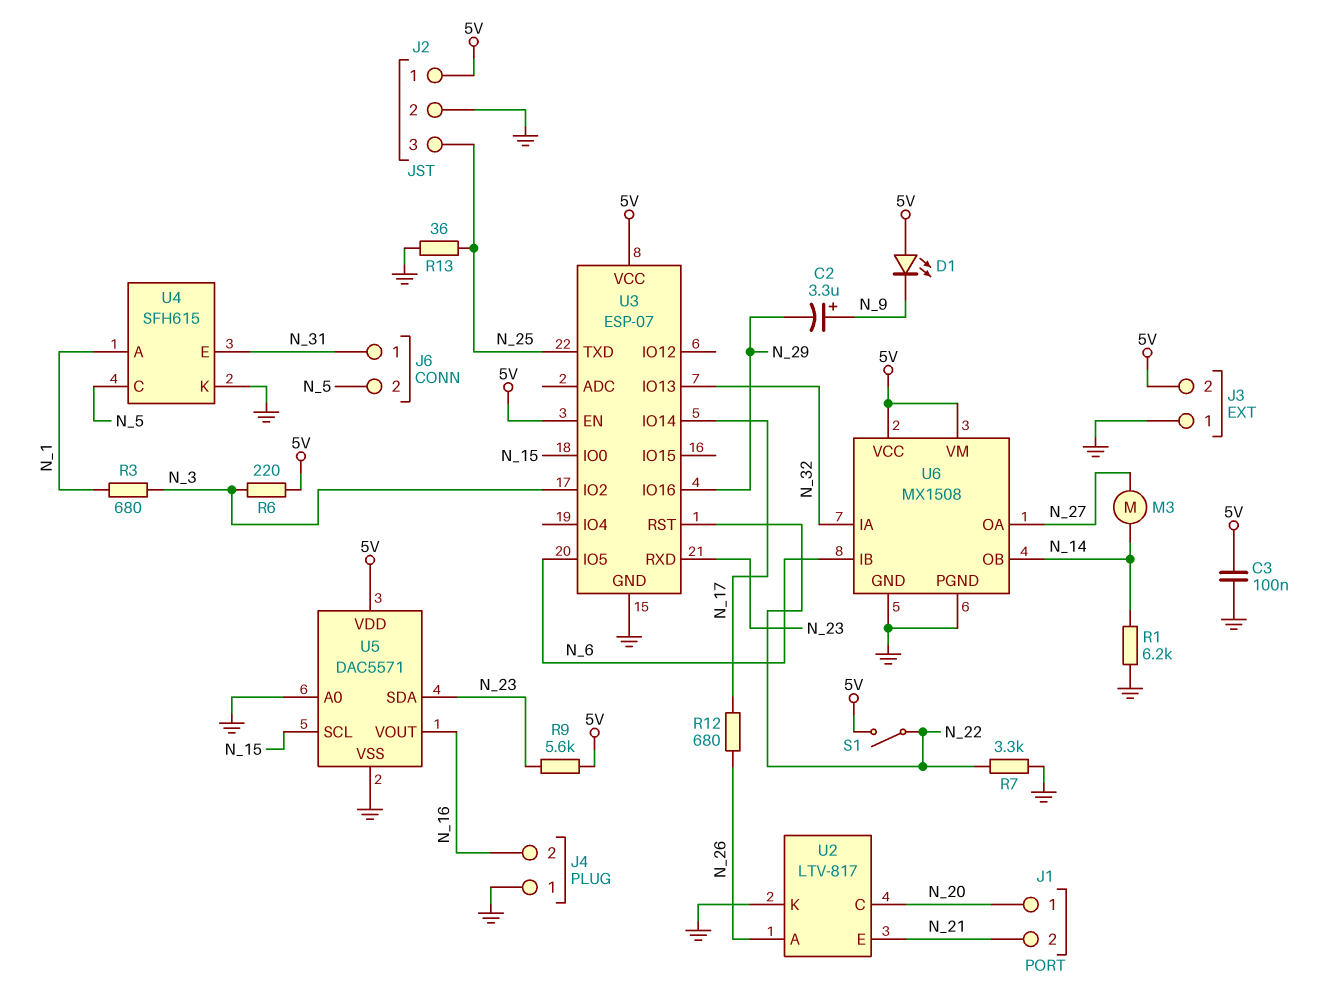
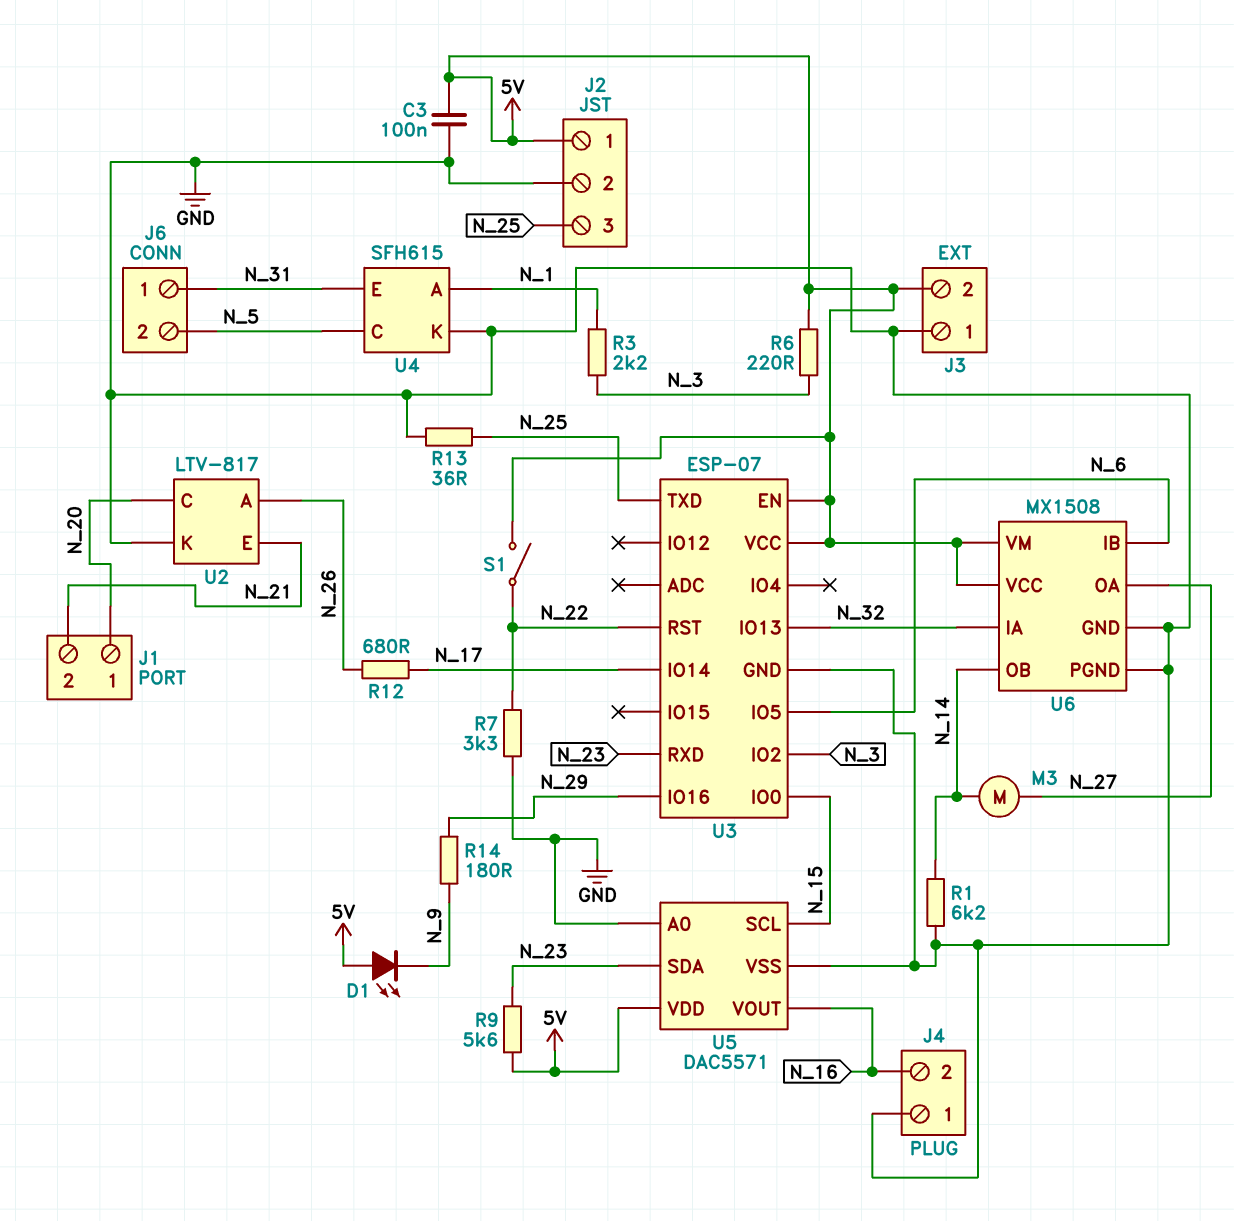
C2: 3.3uF (plus N_9, minus N_29) -> none
R3: 680 (N_1, N_3) -> 2.2k (N_1, N_3)
R14: none -> 180 (N_9, N_29)

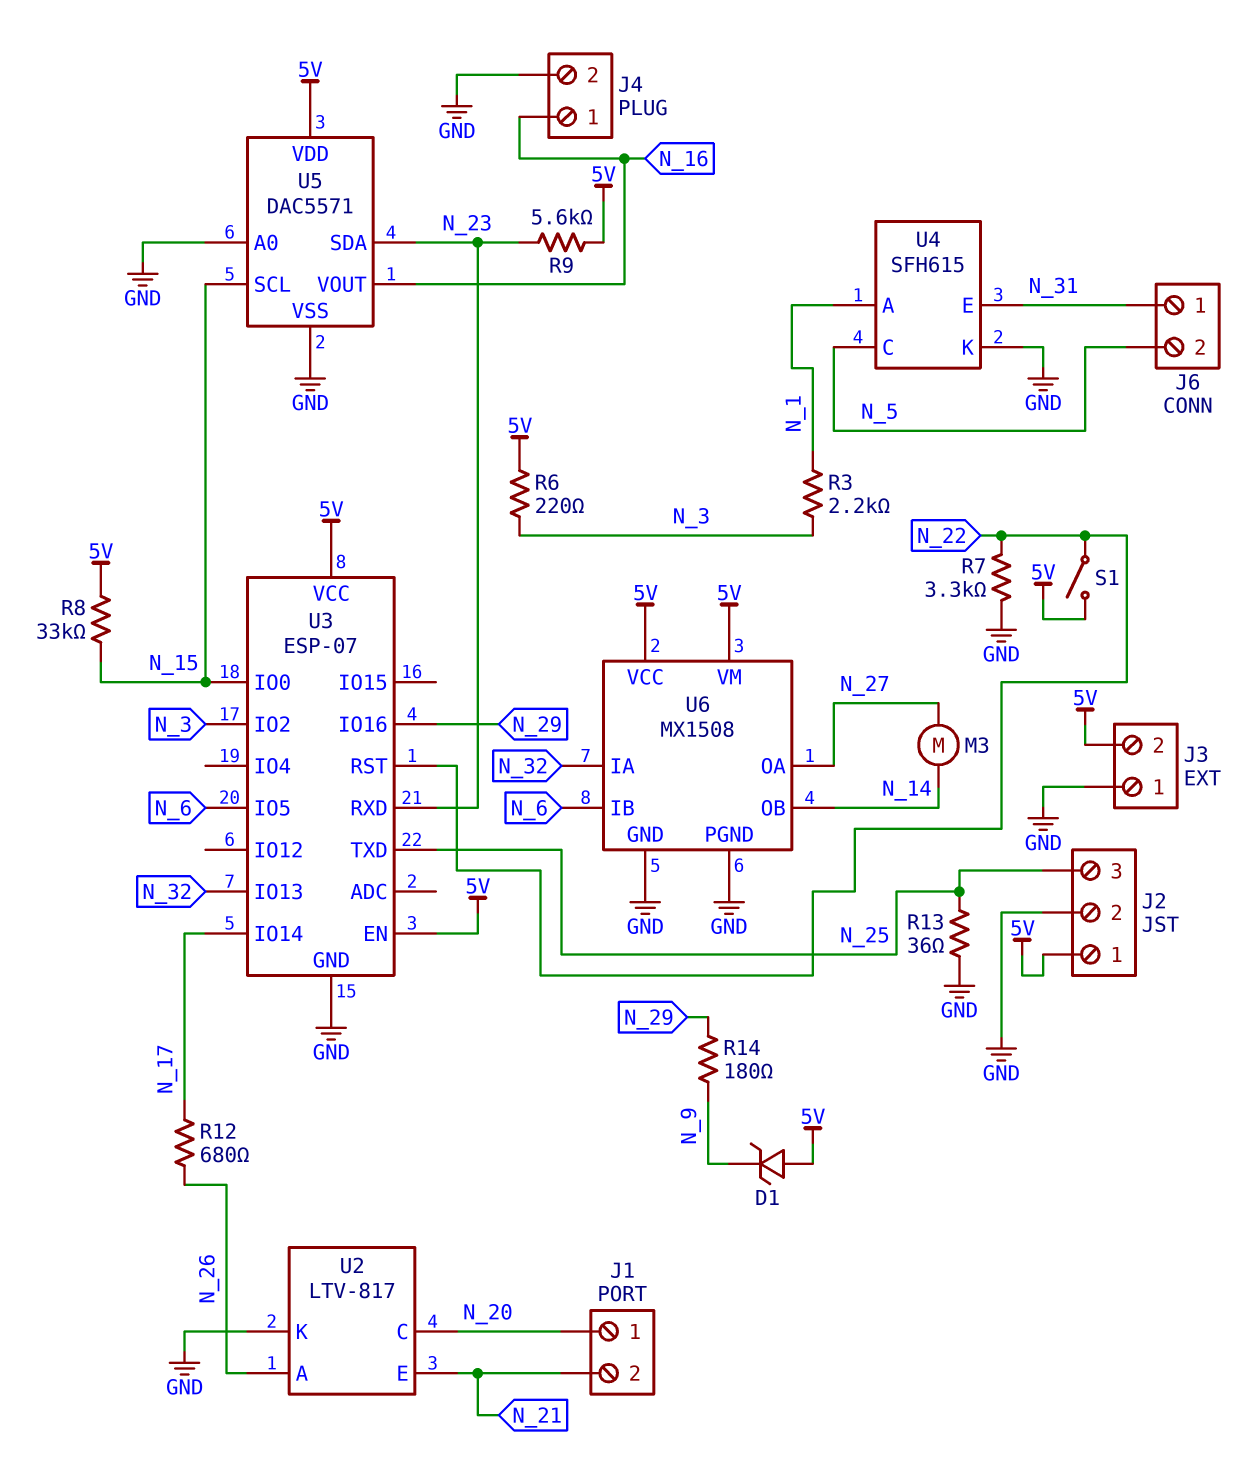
C3: 100nF (5V, GND) -> none
D1: LED (A 5V, K N_9) -> zener (A 5V, K N_9)
J4 pin 1: GND -> N_16
J4 pin 2: N_16 -> GND
R1: 6.2k (GND, N_14) -> none
R8: none -> 33k (5V, N_15)

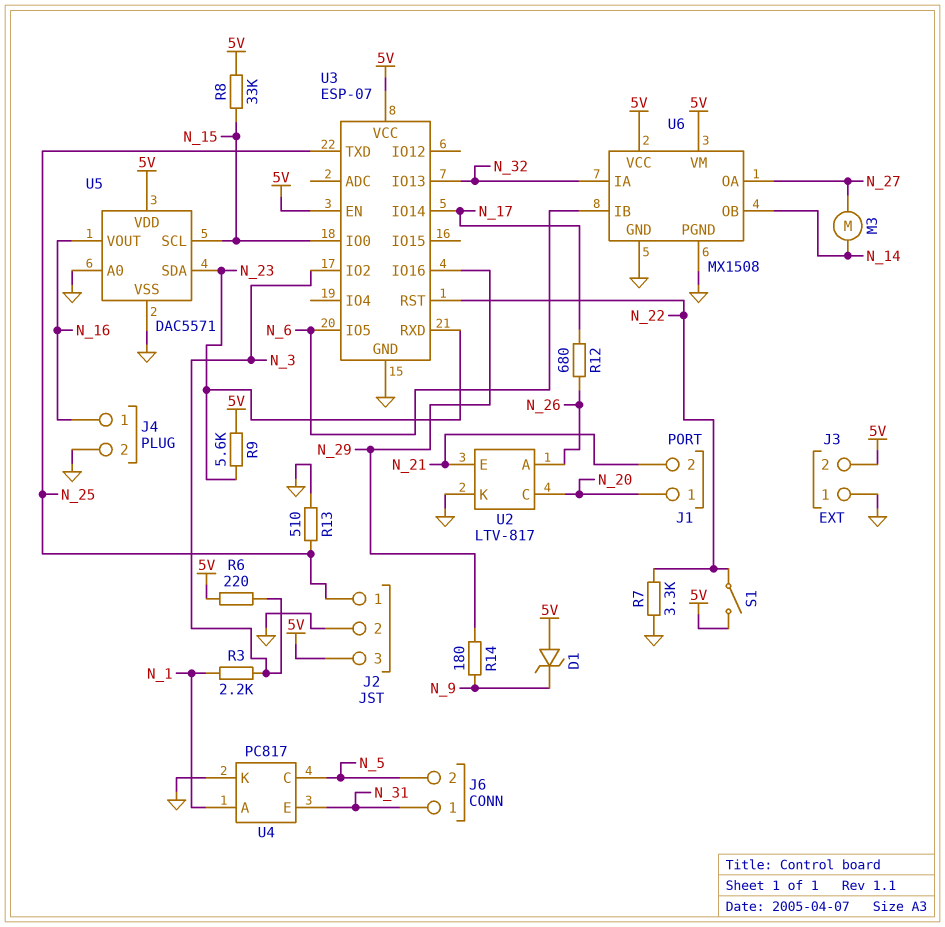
J2 pin 1: 5V -> N_25
J2 pin 3: N_25 -> 5V
R13: 36 (GND, N_25) -> 510 (GND, N_25)
U4: SFH615 -> PC817

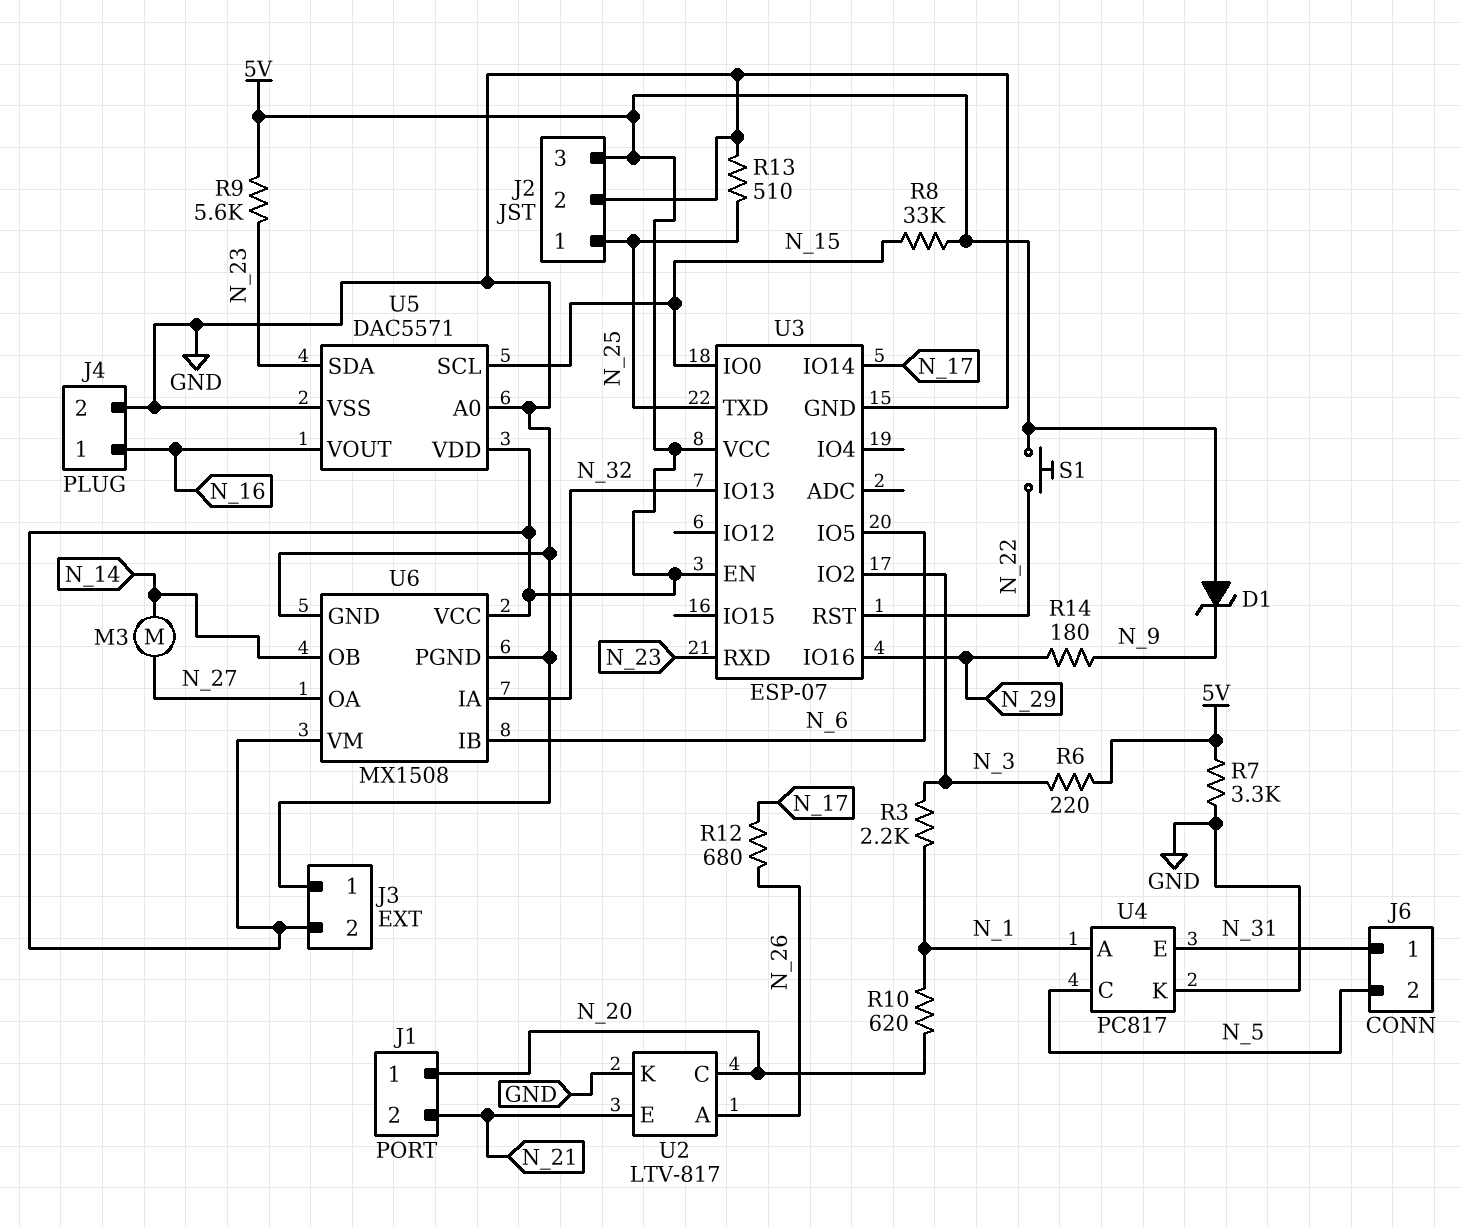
R7: 3.3k (GND, N_22) -> 3.3k (5V, GND)
R10: none -> 620 (N_1, N_20)
S1: switch (5V, N_22) -> button (5V, N_22)

